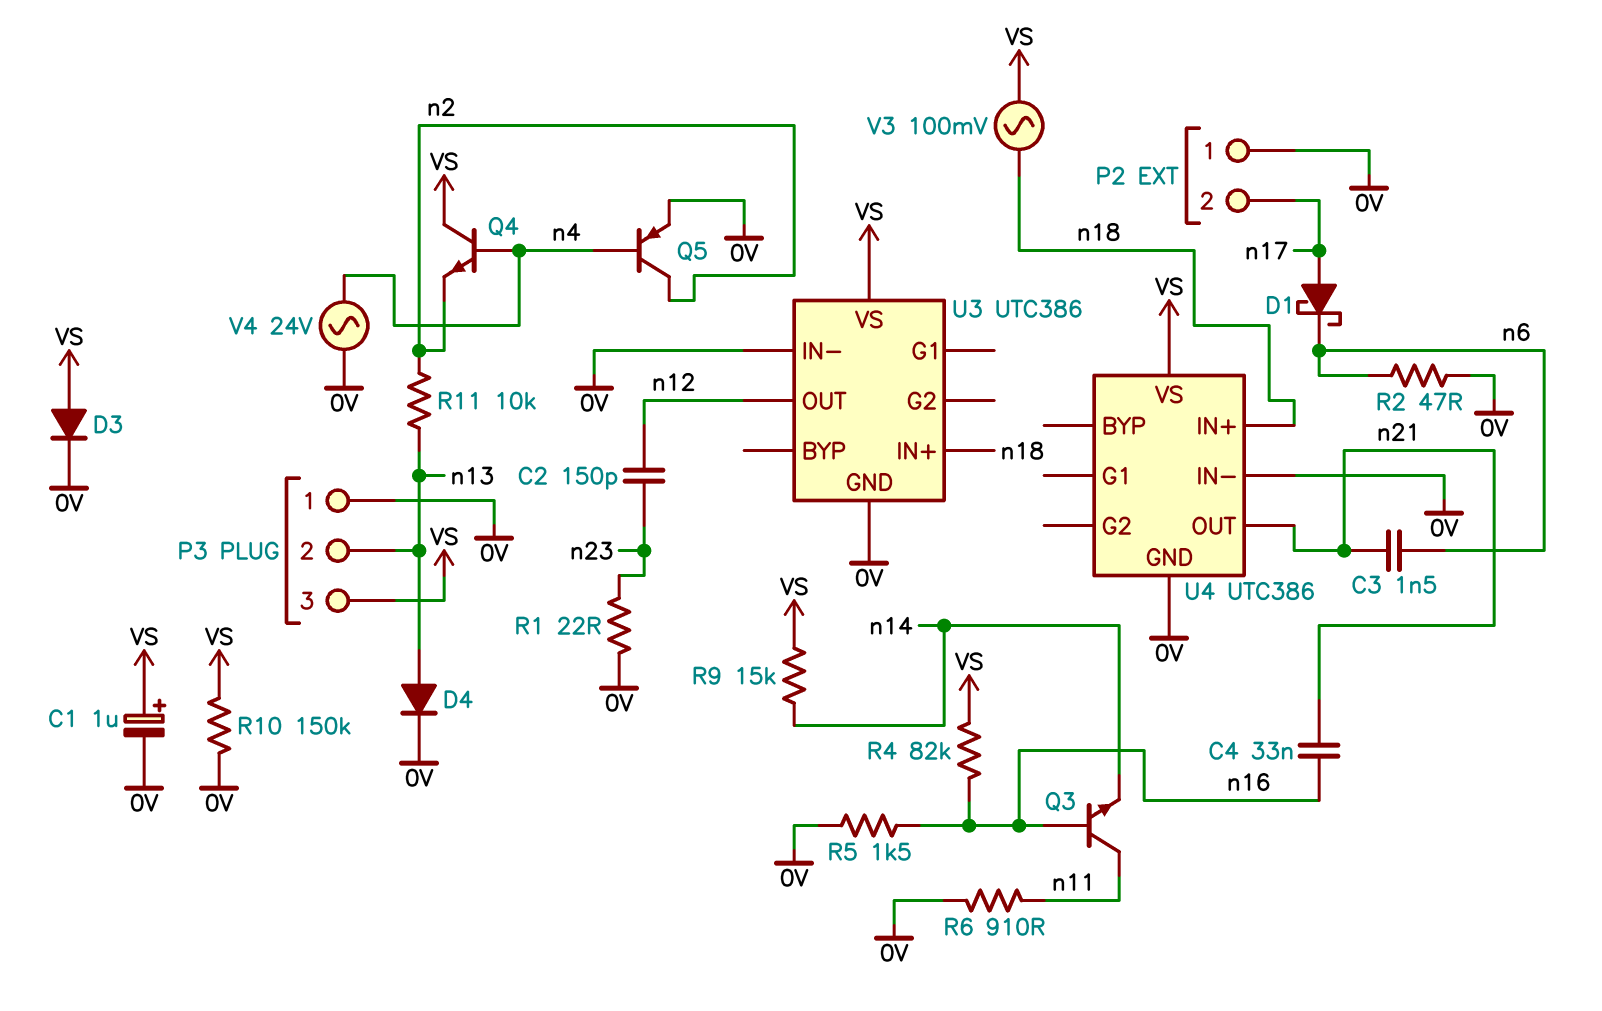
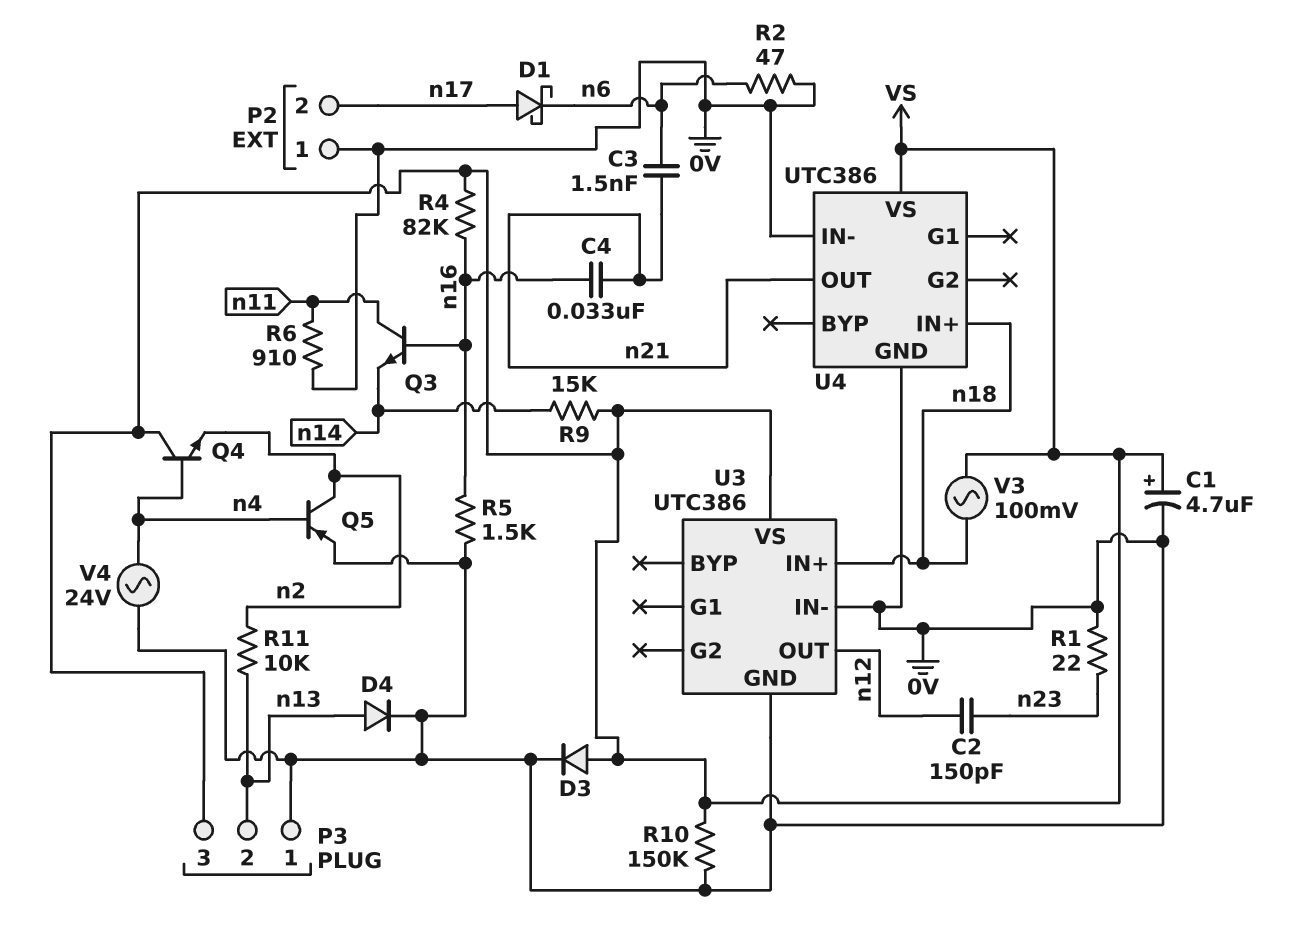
C1: 1uF (plus VS, minus 0V) -> 4.7uF (plus VS, minus 0V)

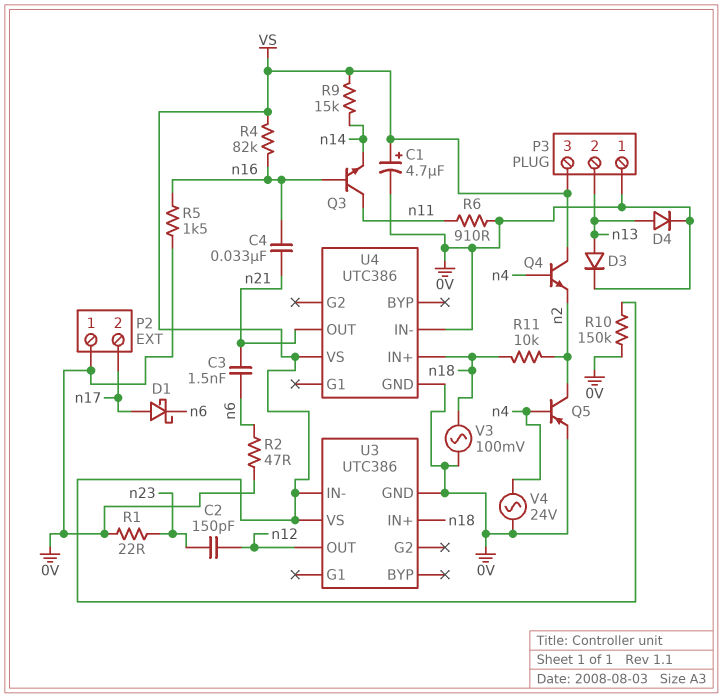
D3: diode (A VS, K 0V) -> diode (A n13, K 0V)
R11: 10k (n2, n13) -> 10k (n2, n18)
U3 pin IN-: 0V -> VS
V3: AC 100mV (VS, n18) -> AC 100mV (0V, n18)

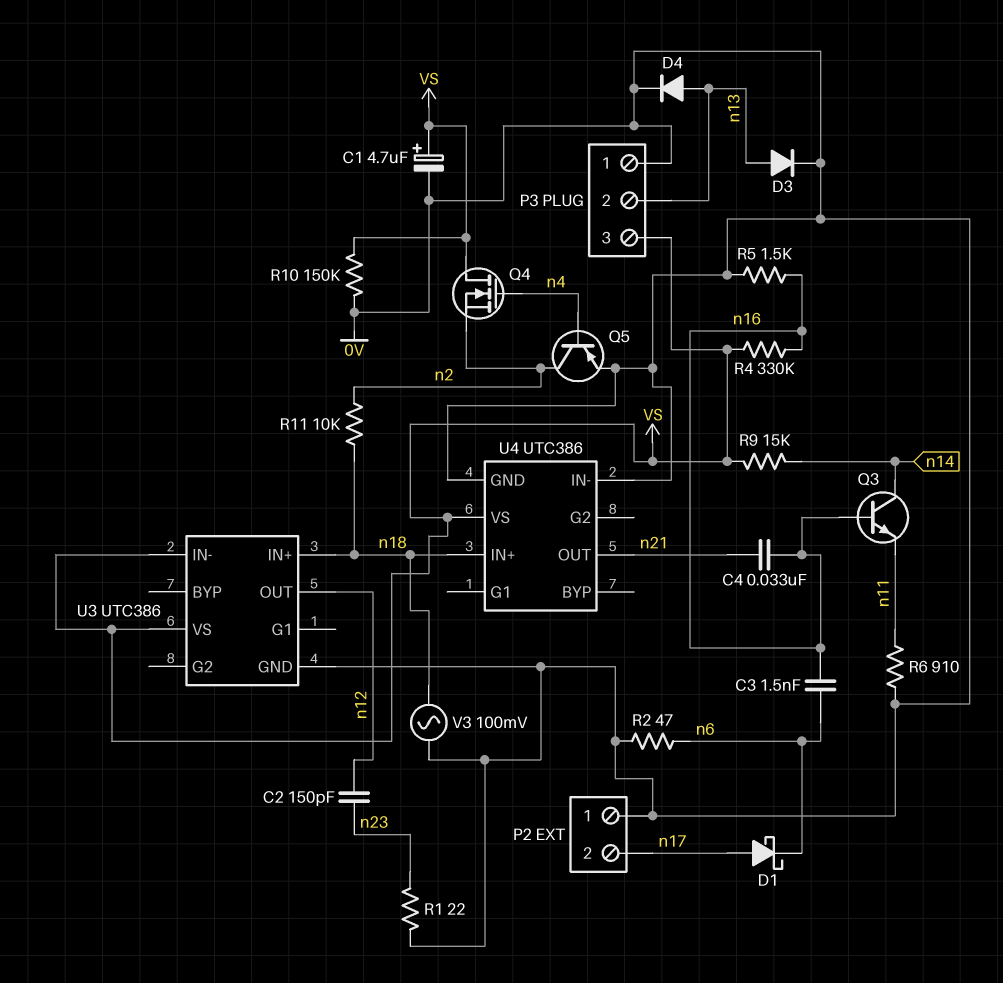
C3: 1.5nF (n6, n21) -> 1.5nF (n6, n16)
Q3: NPN (B n16, C n11, E n14) -> NPN (B n16, C n14, E n11)
Q4: NPN (B n4, C VS, E n2) -> NMOS (G n4, D VS, S n2)
R4: 82k (VS, n16) -> 330k (VS, n16)
V4: AC 24V (0V, n4) -> none

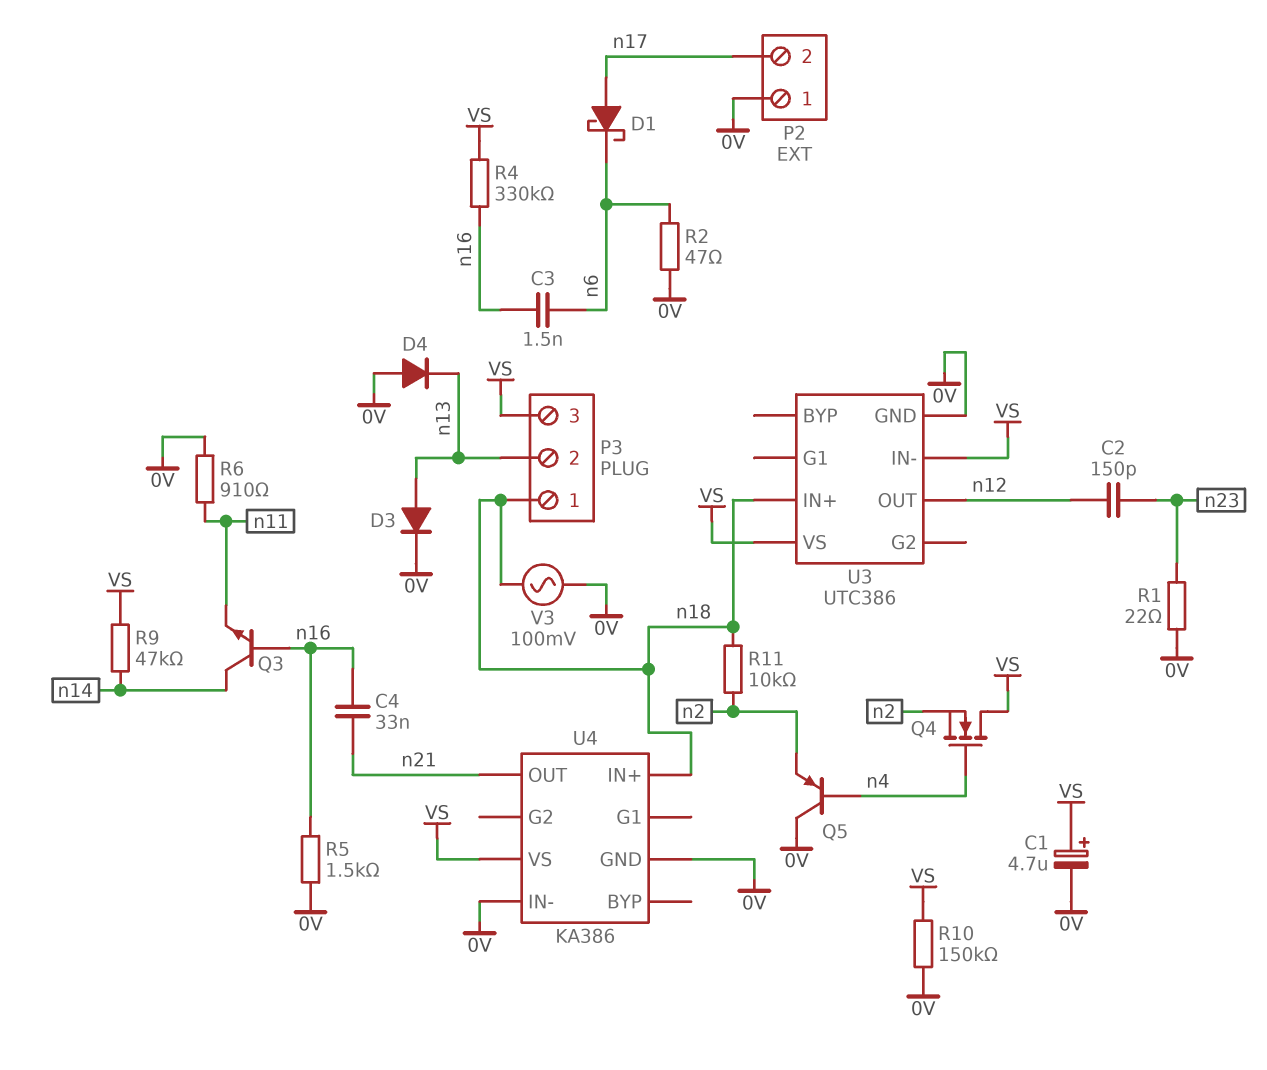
D4: diode (A n13, K 0V) -> diode (A 0V, K n13)
P3 pin 1: 0V -> n18
Q5: PNP (B n4, C n2, E 0V) -> PNP (B n4, C 0V, E n2)
R9: 15k (VS, n14) -> 47k (VS, n14)
U4: UTC386 -> KA386

